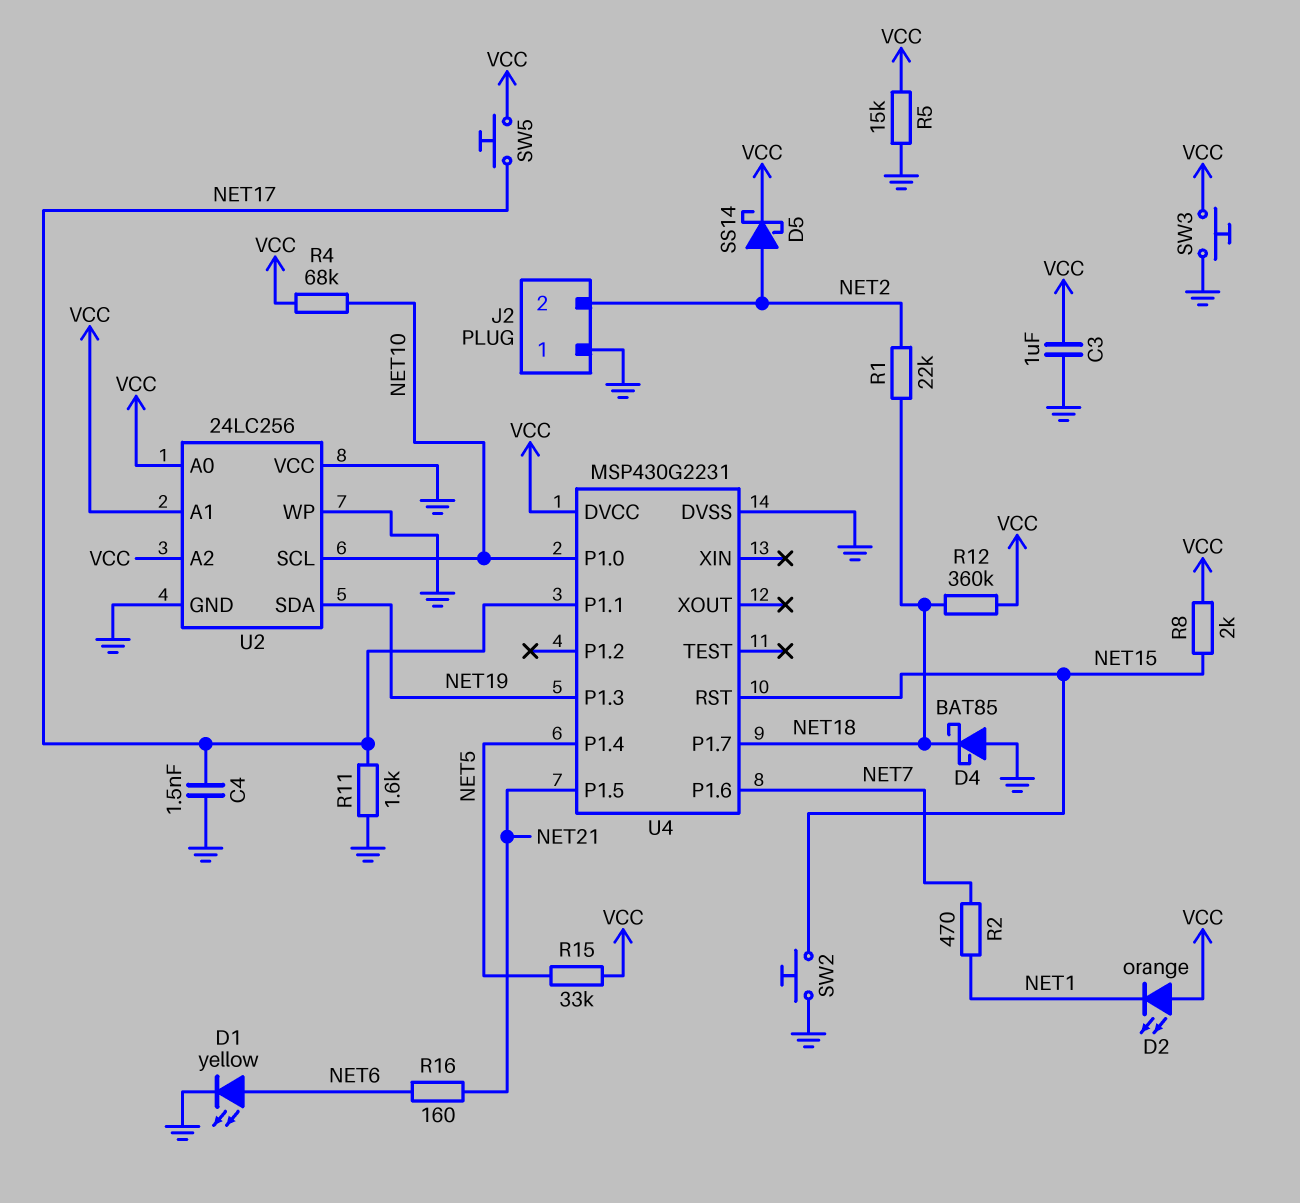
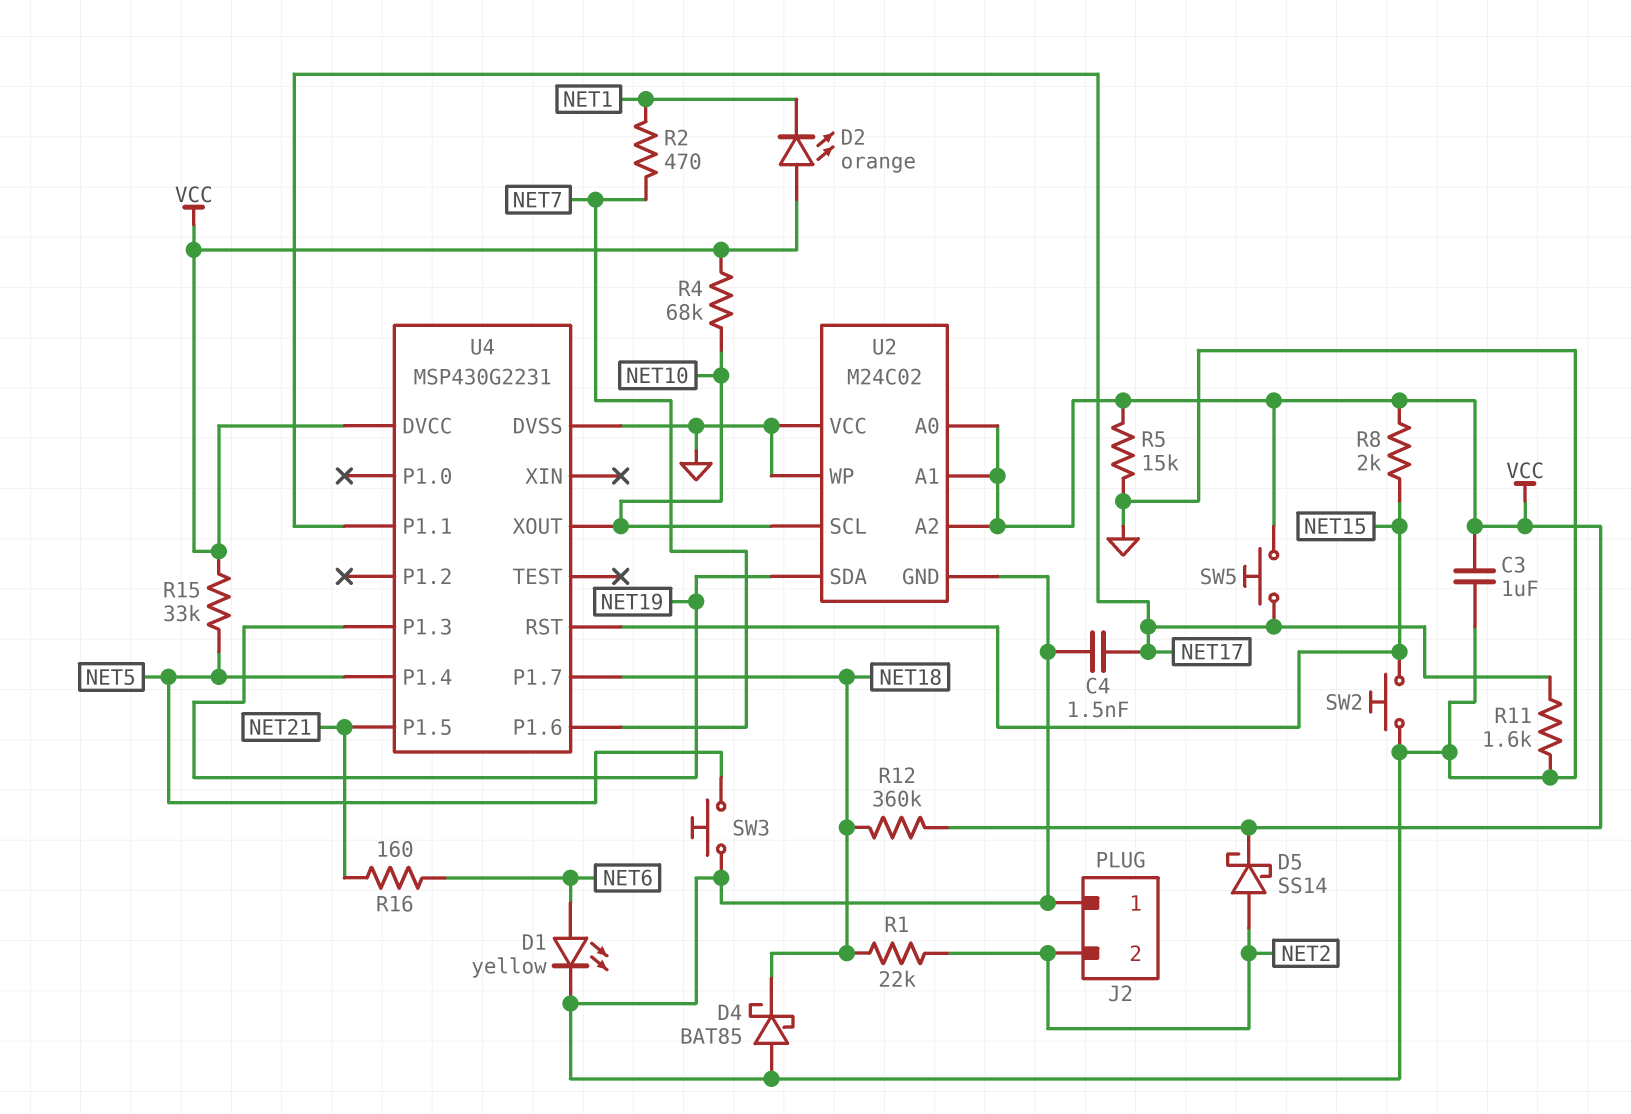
SW3: button (GND, VCC) -> button (GND, NET5)
U2: 24LC256 -> M24C02
U4 pin P1.0: NET10 -> none
U4 pin XOUT: none -> NET10

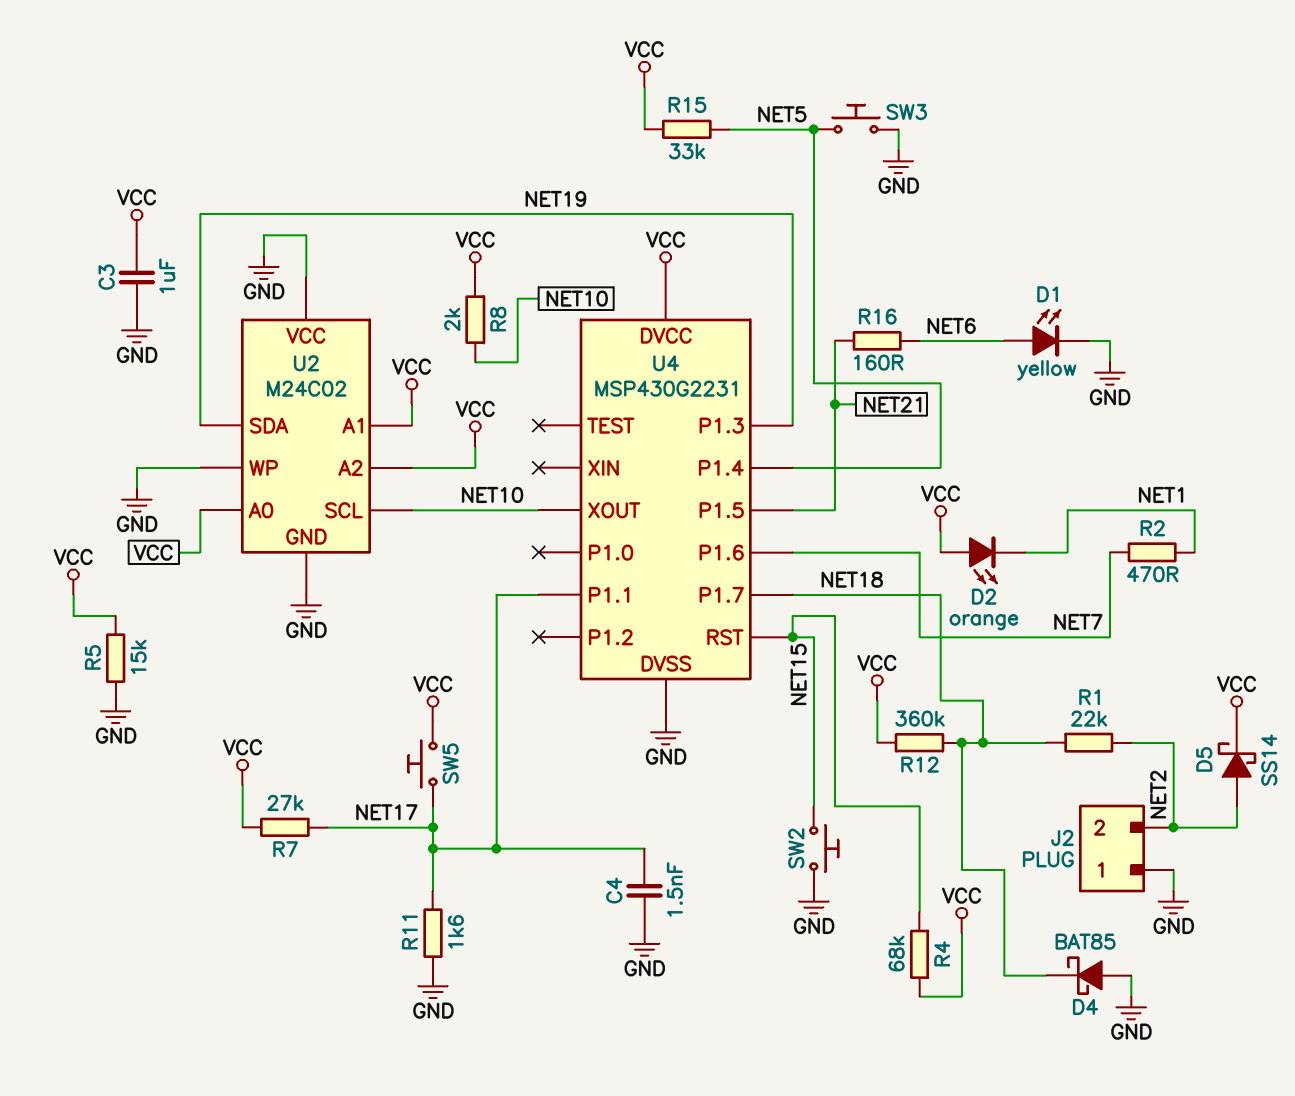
R4: 68k (NET10, VCC) -> 68k (NET15, VCC)
R7: none -> 27k (NET17, VCC)
R8: 2k (NET15, VCC) -> 2k (NET10, VCC)

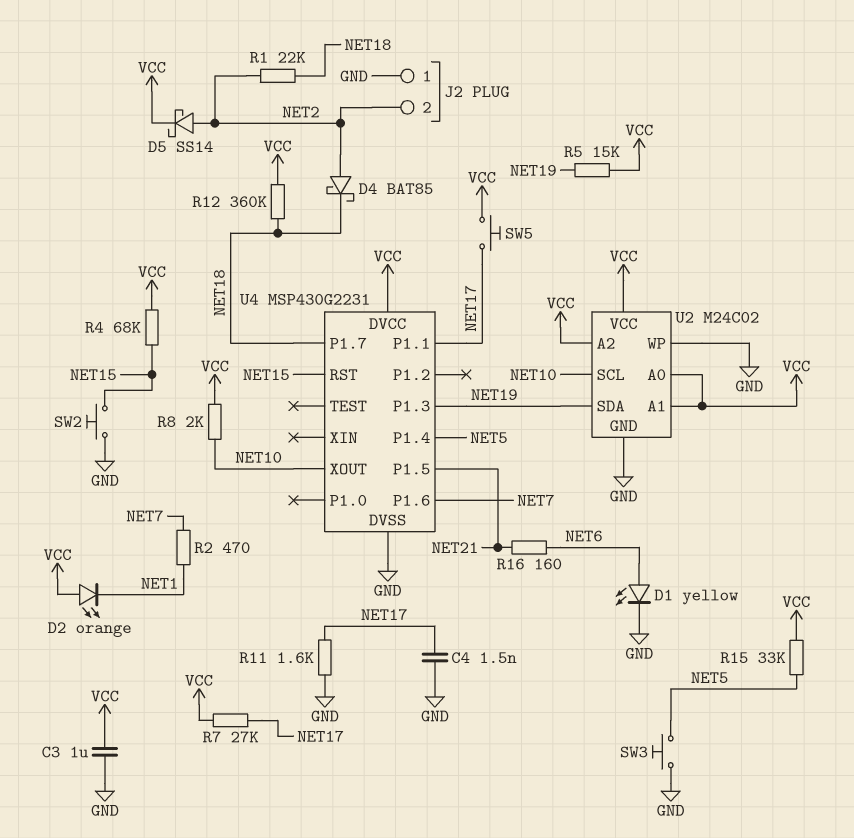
D4: schottky BAT85 (A GND, K NET18) -> schottky BAT85 (A NET2, K NET18)
R5: 15k (GND, VCC) -> 15k (NET19, VCC)
U2 pin VCC: GND -> VCC

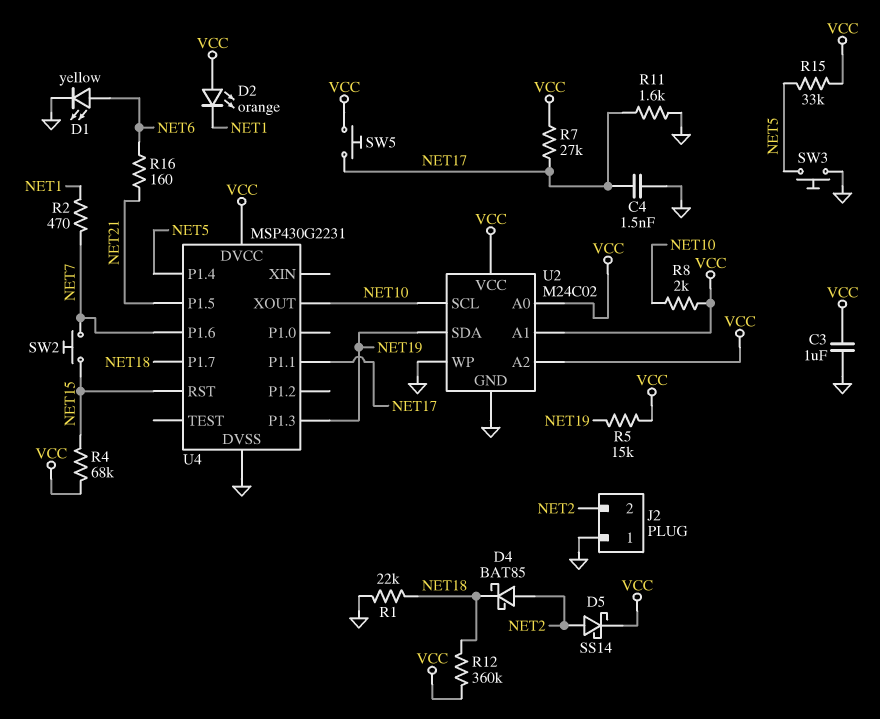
R1: 22k (NET2, NET18) -> 22k (GND, NET18)
SW2: button (GND, NET15) -> button (NET7, NET15)

